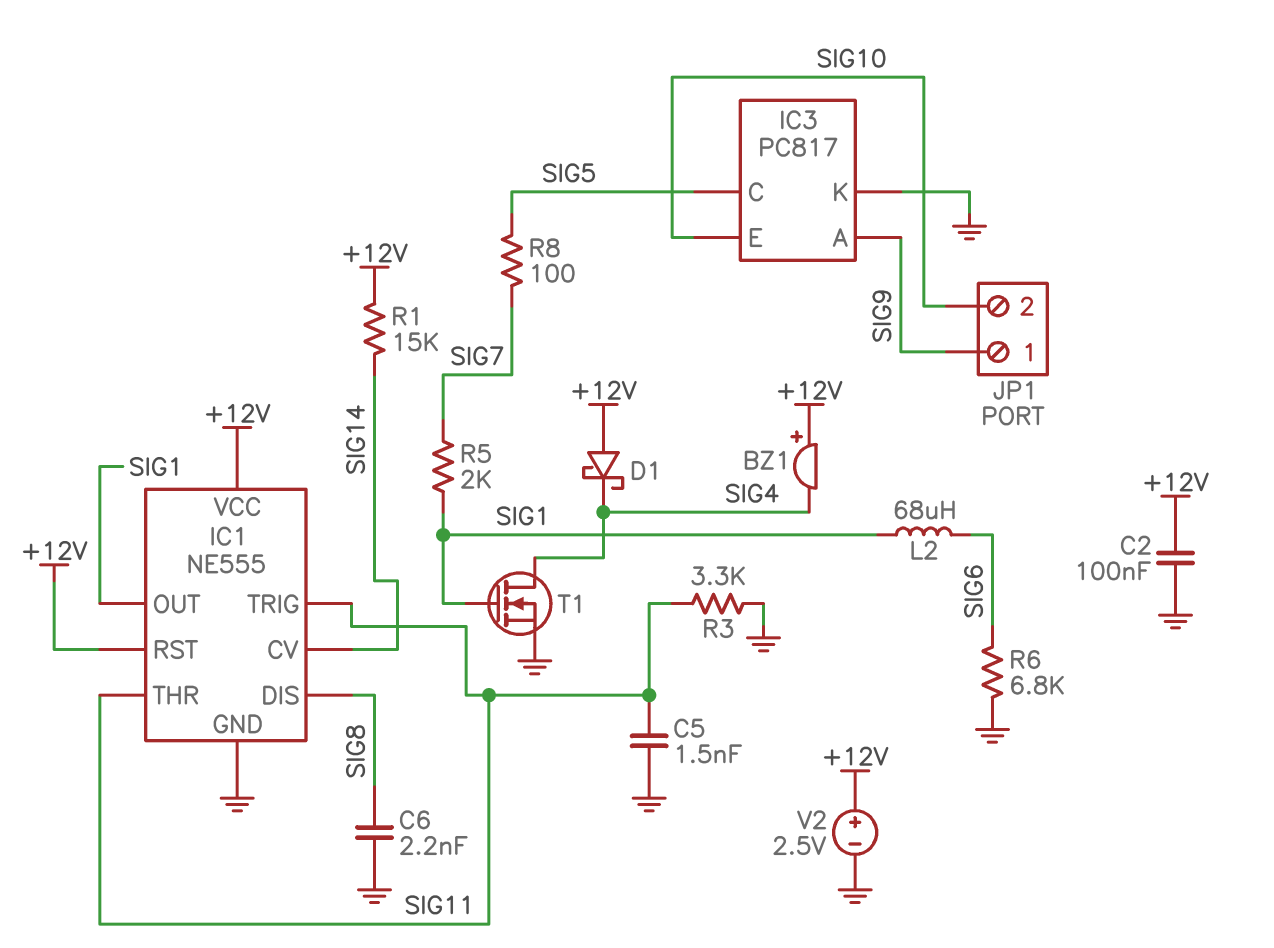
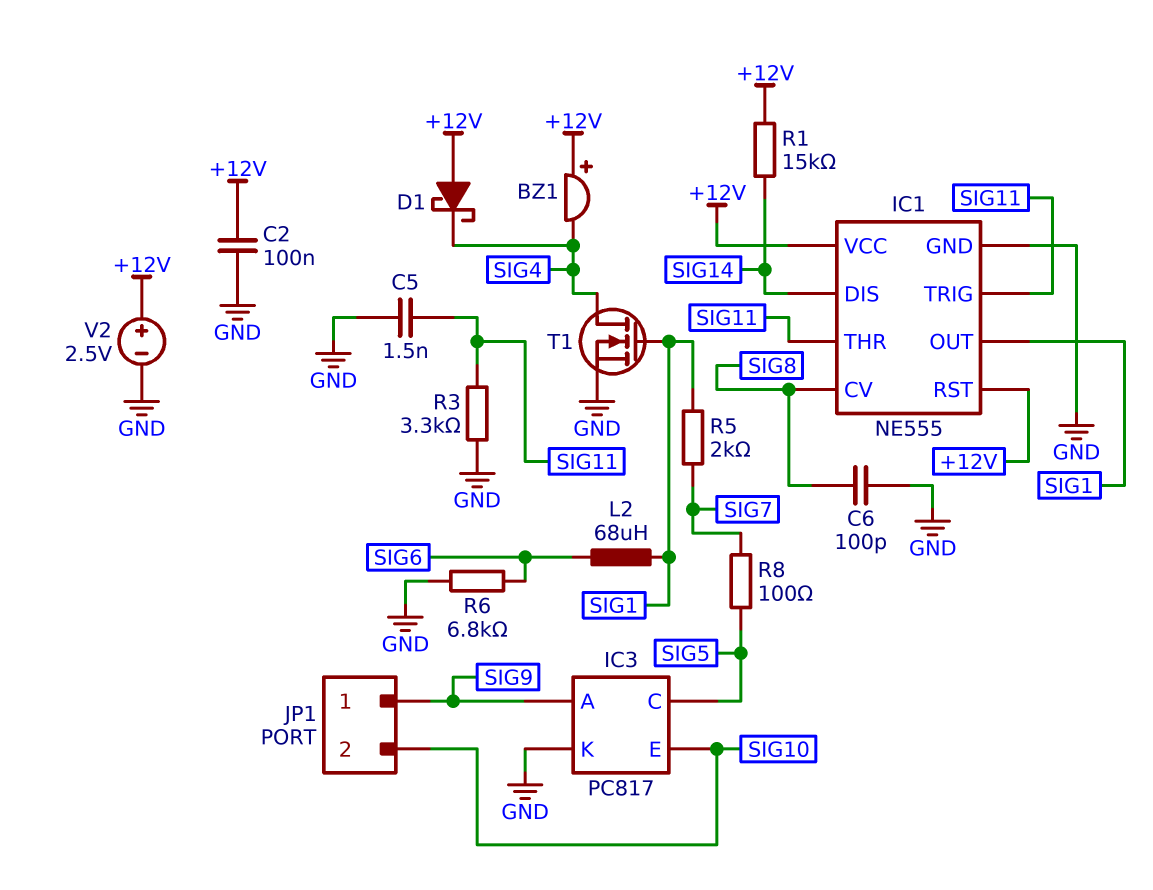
C6: 2.2nF (GND, SIG8) -> 100pF (GND, SIG8)
IC1 pin CV: SIG14 -> SIG8
IC1 pin DIS: SIG8 -> SIG14

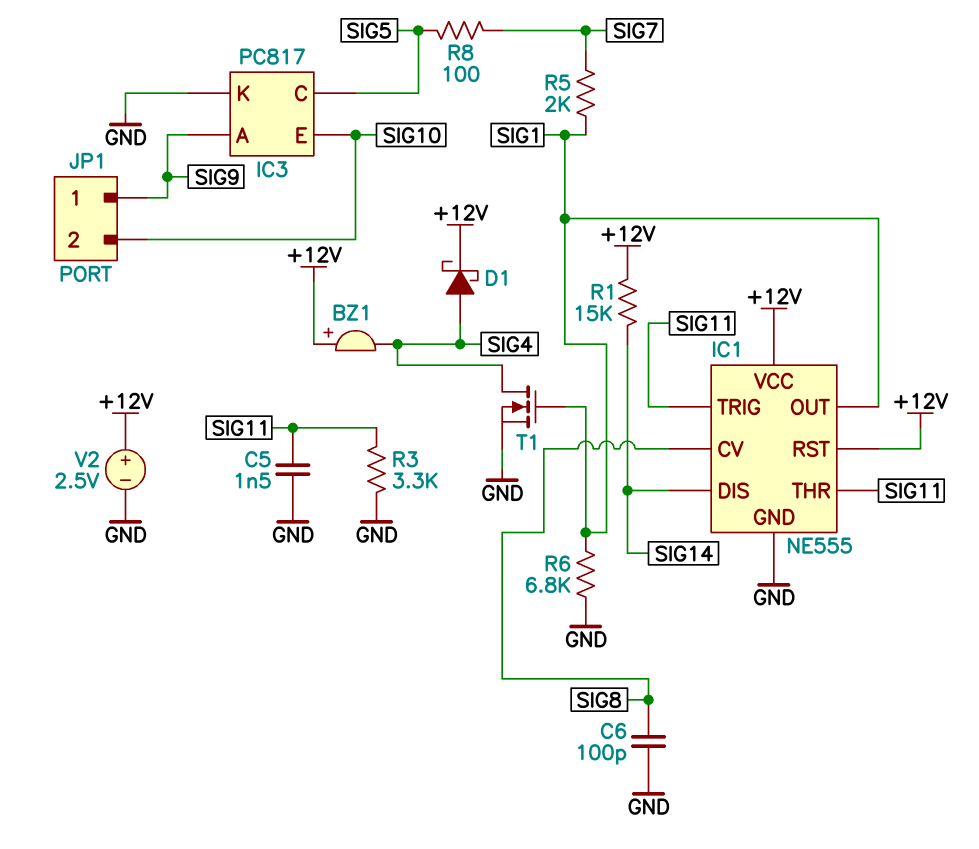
C2: 100nF (+12V, GND) -> none
D1: schottky (A +12V, K SIG4) -> schottky (A SIG4, K +12V)
L2: 68uH (SIG1, SIG6) -> none
R6: 6.8k (GND, SIG6) -> 6.8k (GND, SIG1)

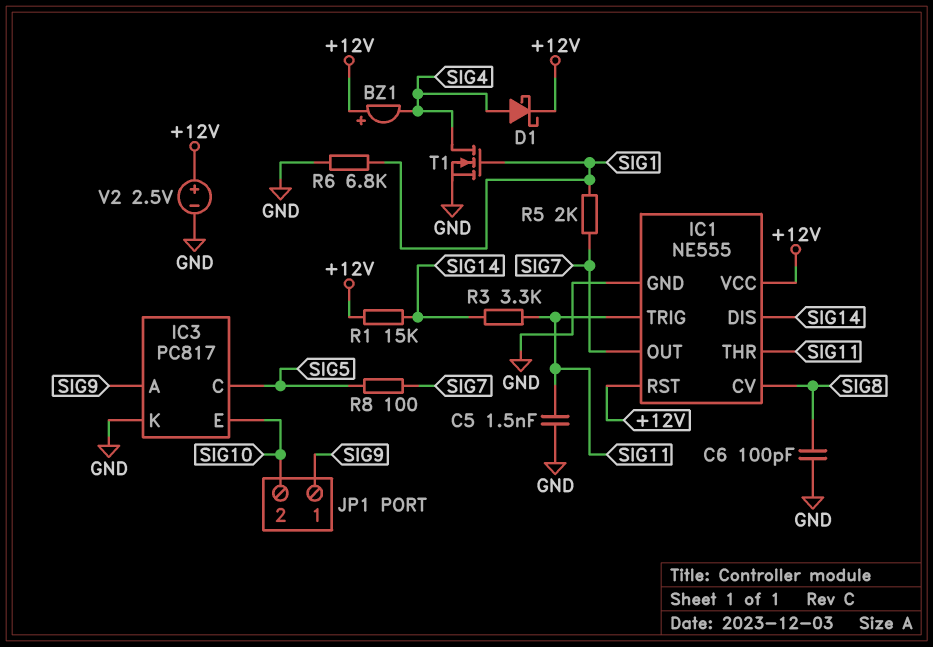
IC1 pin OUT: SIG1 -> SIG7
R3: 3.3k (GND, SIG11) -> 3.3k (SIG11, SIG14)

